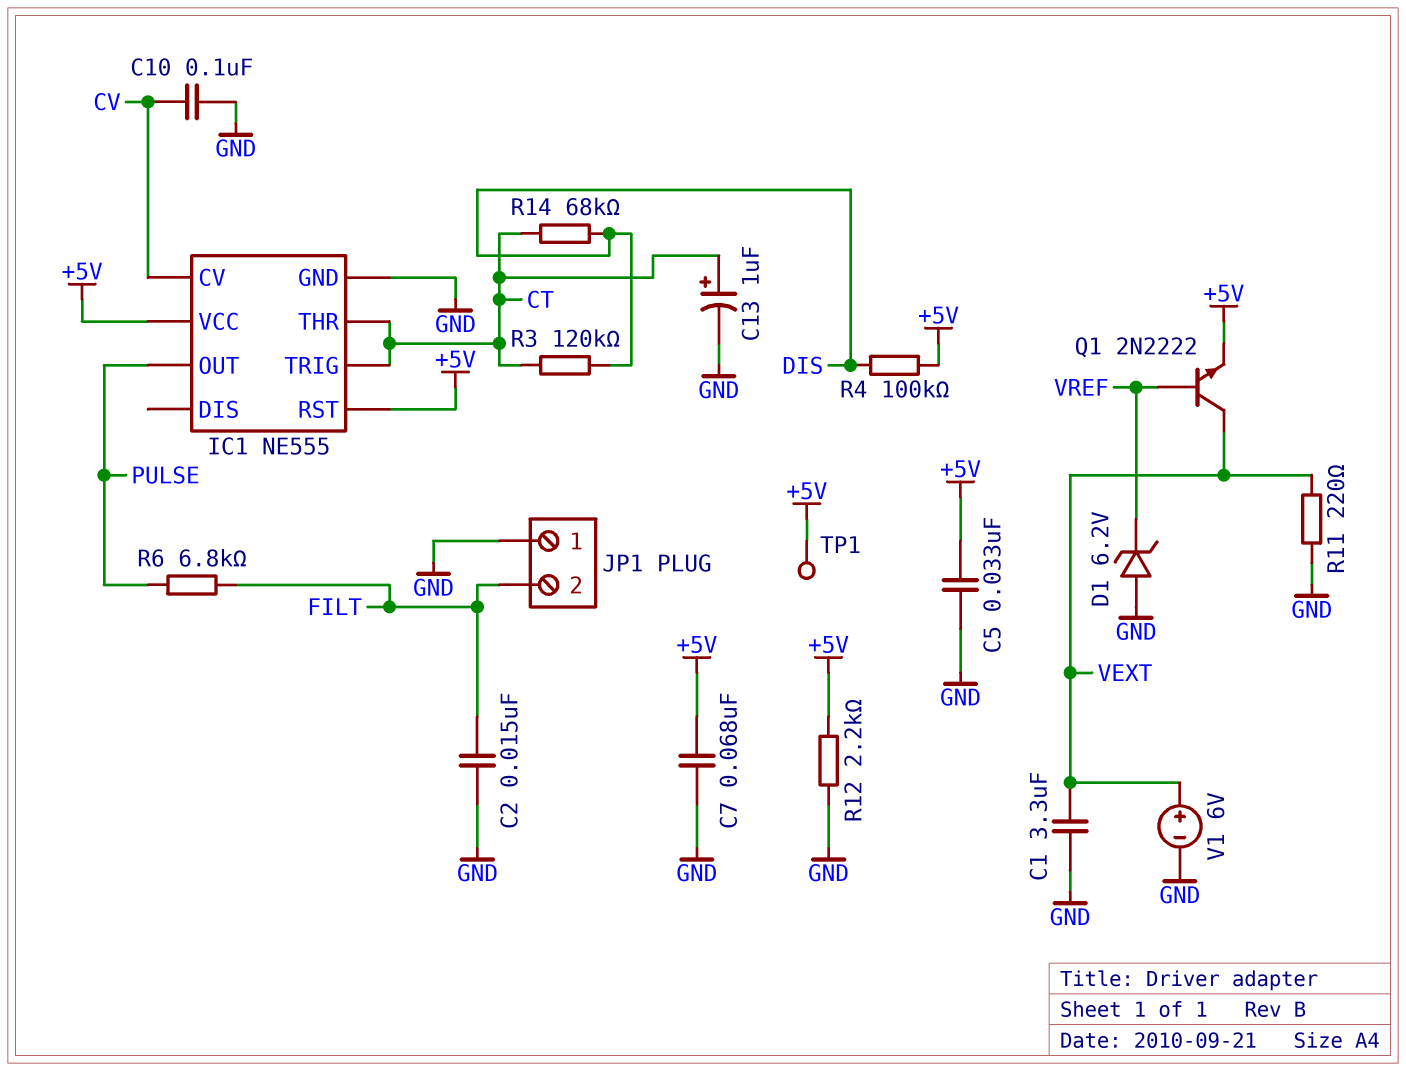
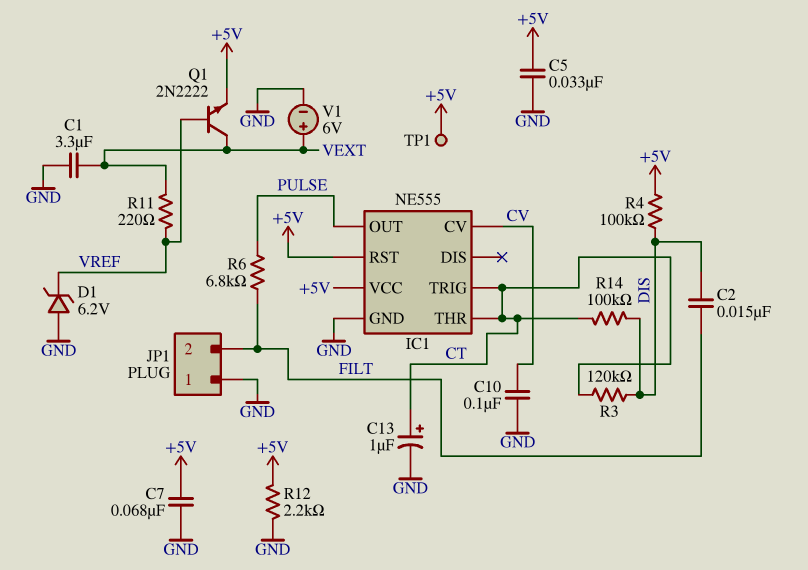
C2: 15nF (FILT, GND) -> 15nF (DIS, FILT)
R11: 220 (GND, VEXT) -> 220 (VEXT, VREF)
R14: 68k (CT, DIS) -> 100k (CT, DIS)

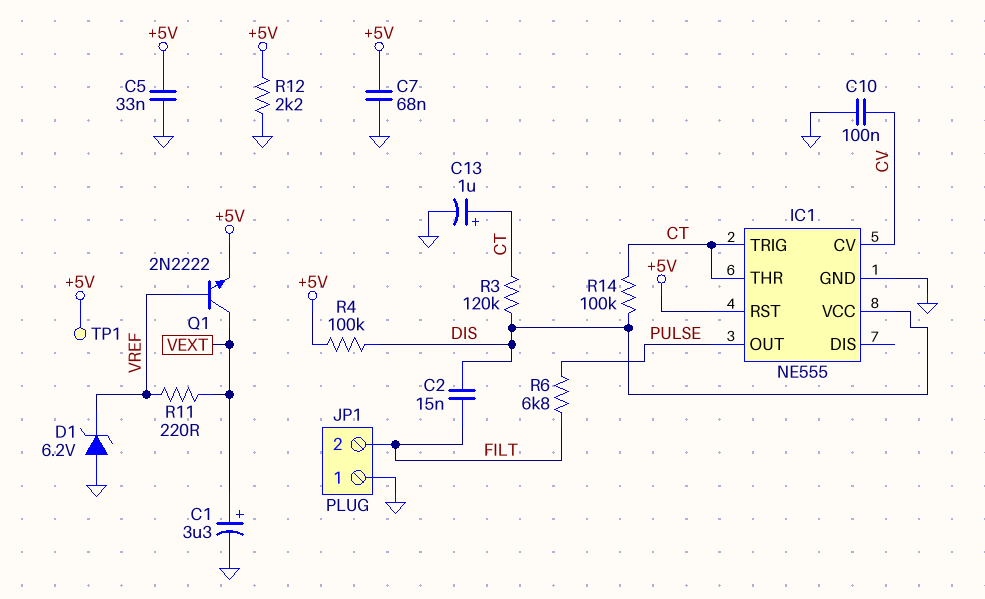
C1: 3.3uF (GND, VEXT) -> 3.3uF (plus VEXT, minus GND)
IC1 pin VCC: +5V -> DIS
V1: 6V (plus VEXT, minus GND) -> none

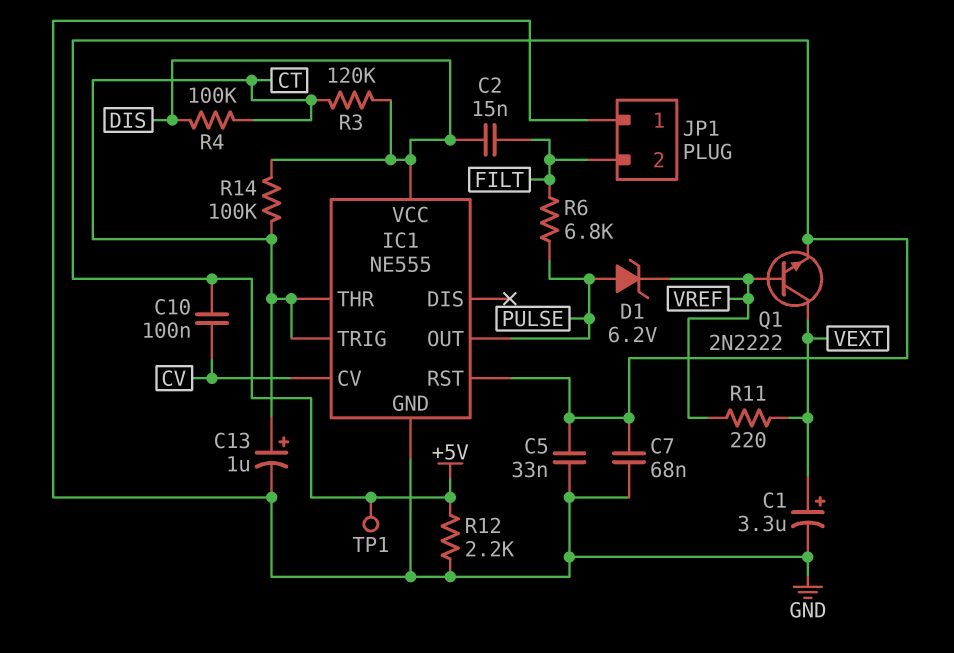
C10: 100nF (CV, GND) -> 100nF (+5V, CV)
D1: zener 6.2V (A GND, K VREF) -> zener 6.2V (A PULSE, K VREF)
R4: 100k (+5V, DIS) -> 100k (CT, DIS)

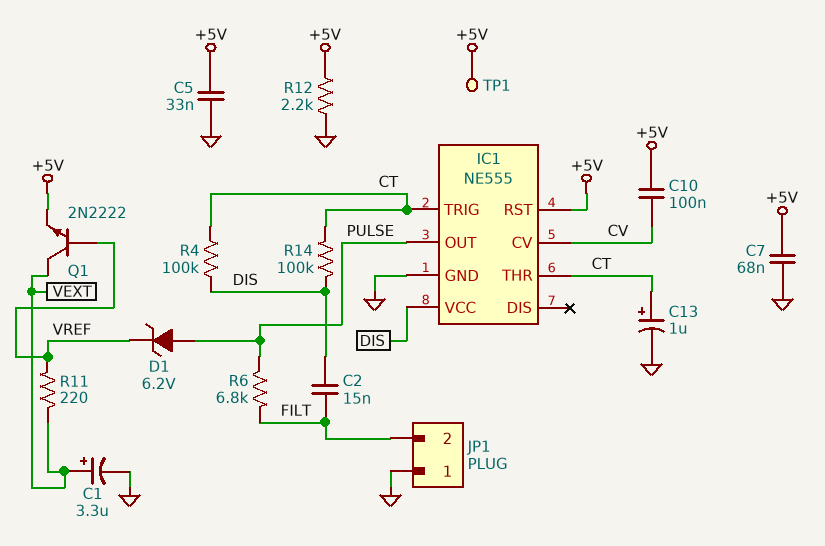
R3: 120k (CT, DIS) -> none

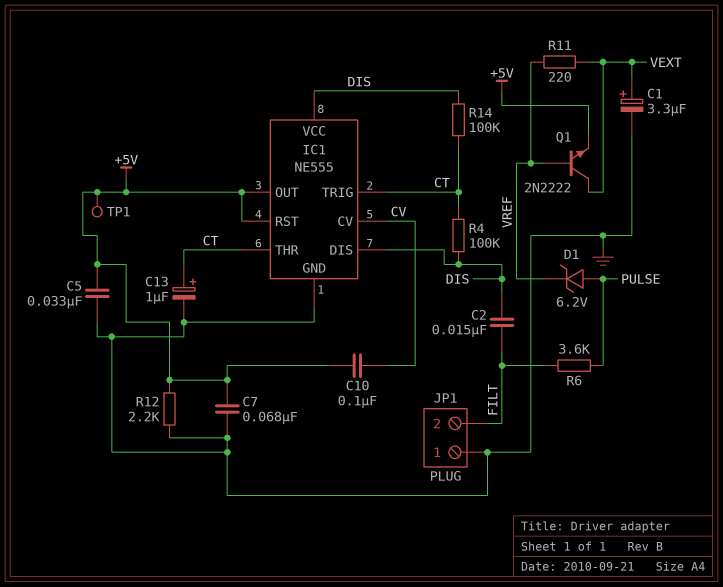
IC1 pin DIS: none -> DIS
IC1 pin OUT: PULSE -> +5V
R6: 6.8k (FILT, PULSE) -> 3.6k (FILT, PULSE)

